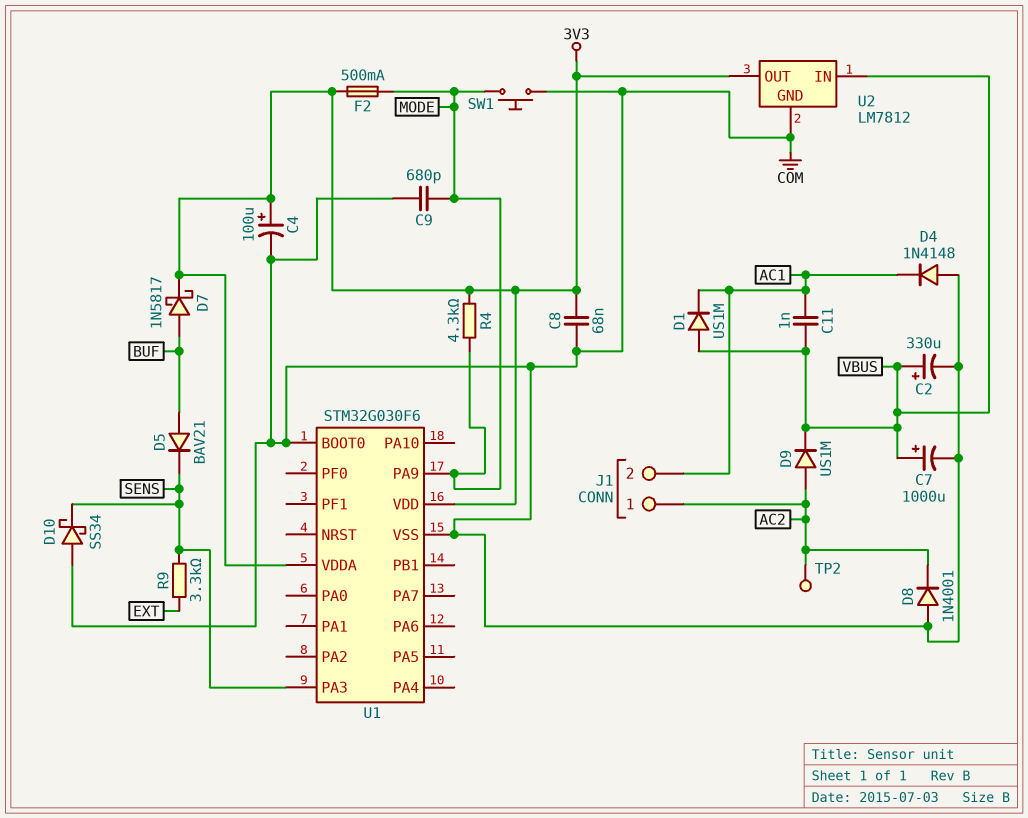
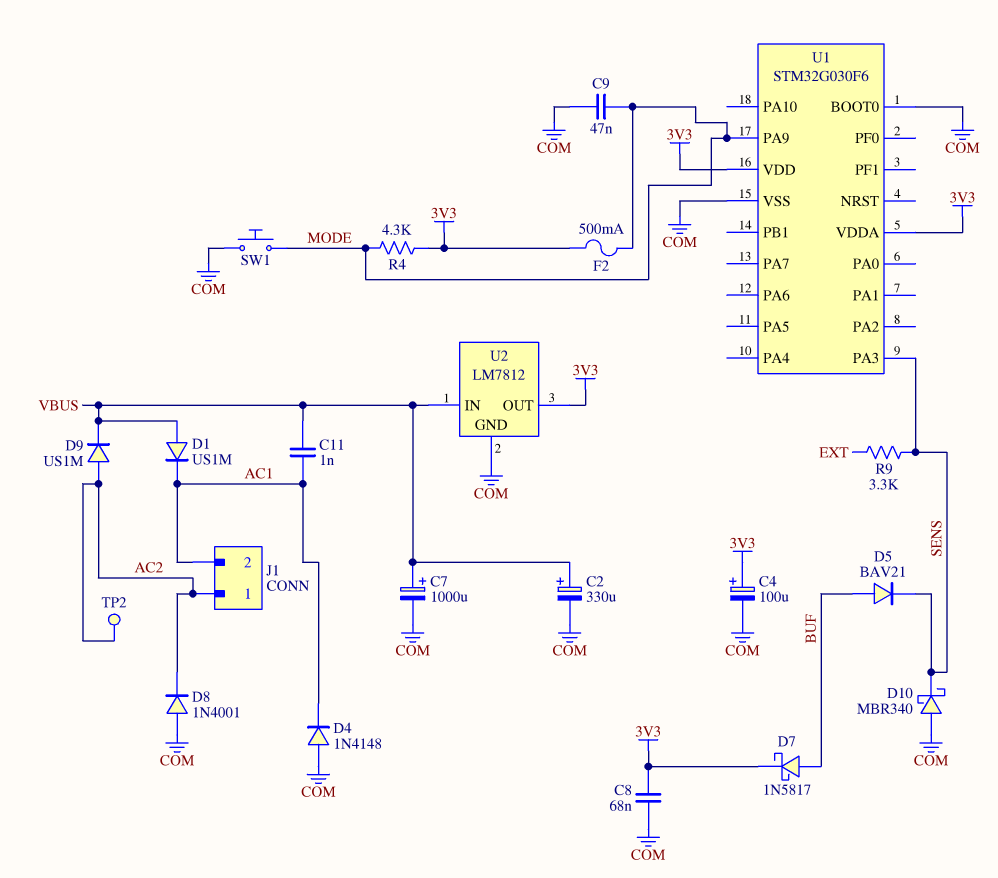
C9: 680pF (COM, MODE) -> 47nF (COM, MODE)
D10: schottky SS34 (A COM, K SENS) -> schottky MBR340 (A COM, K SENS)

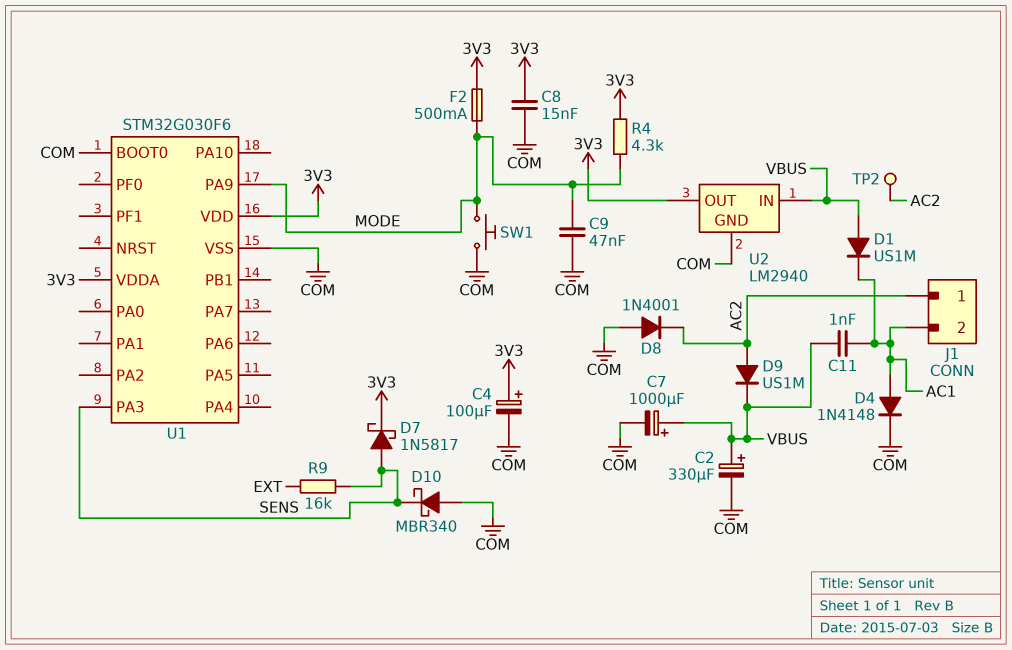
C8: 68nF (3V3, COM) -> 15nF (3V3, COM)
D4: diode 1N4148 (A COM, K AC1) -> diode 1N4148 (A AC1, K COM)
D5: diode BAV21 (A BUF, K SENS) -> none
D7: schottky 1N5817 (A BUF, K 3V3) -> schottky 1N5817 (A SENS, K 3V3)
R9: 3.3k (EXT, SENS) -> 16k (EXT, SENS)
U2: LM7812 -> LM2940

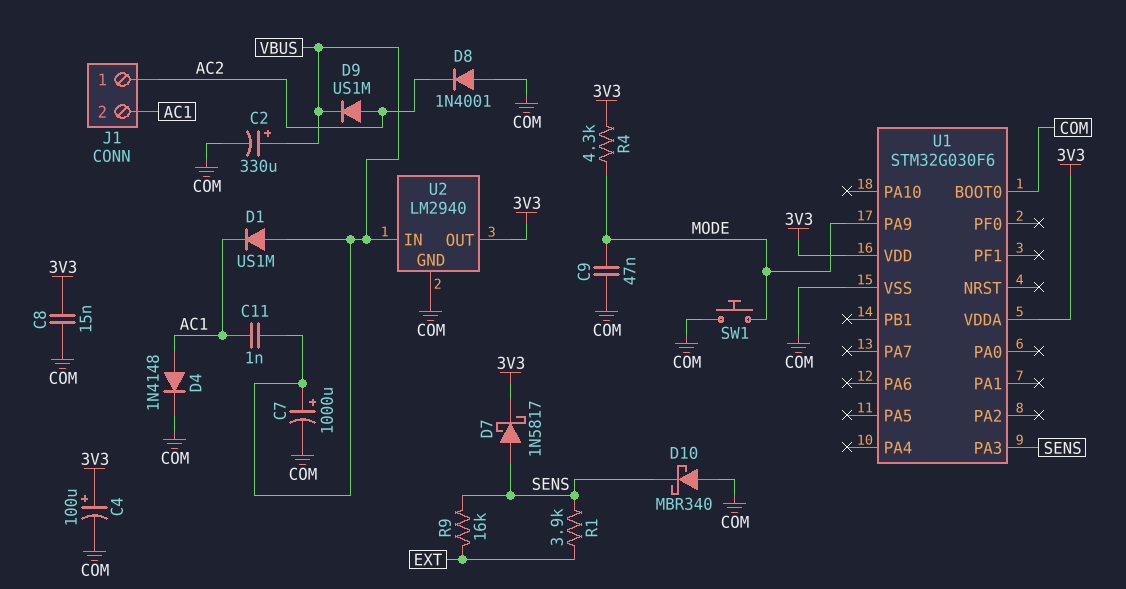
F2: 500mA (3V3, MODE) -> none
R1: none -> 3.9k (EXT, SENS)
TP2: test point (AC2) -> none

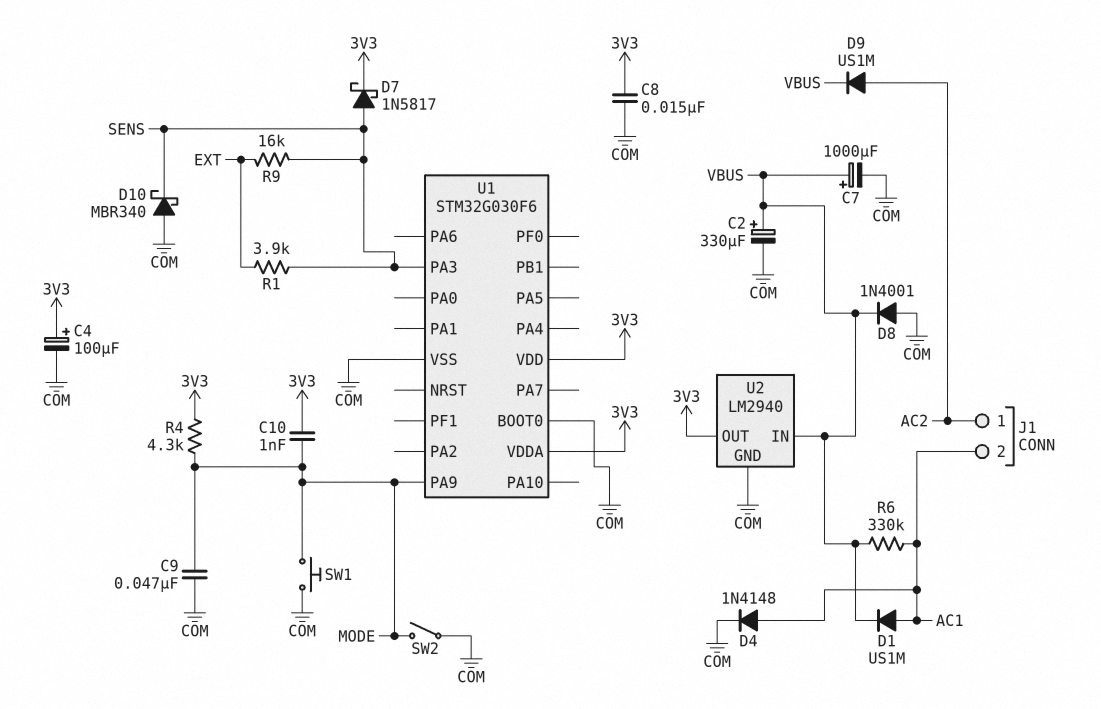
C10: none -> 1nF (3V3, MODE)
C11: 1nF (AC1, VBUS) -> none
D1: diode US1M (A VBUS, K AC1) -> diode US1M (A AC1, K VBUS)
D8: diode 1N4001 (A COM, K AC2) -> diode 1N4001 (A COM, K VBUS)
R6: none -> 330k (AC1, VBUS)
SW2: none -> switch (COM, MODE)

